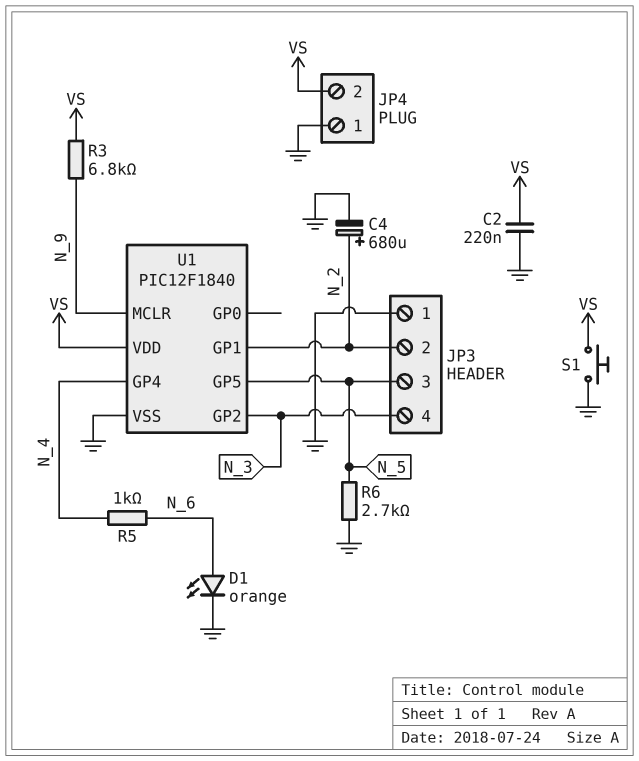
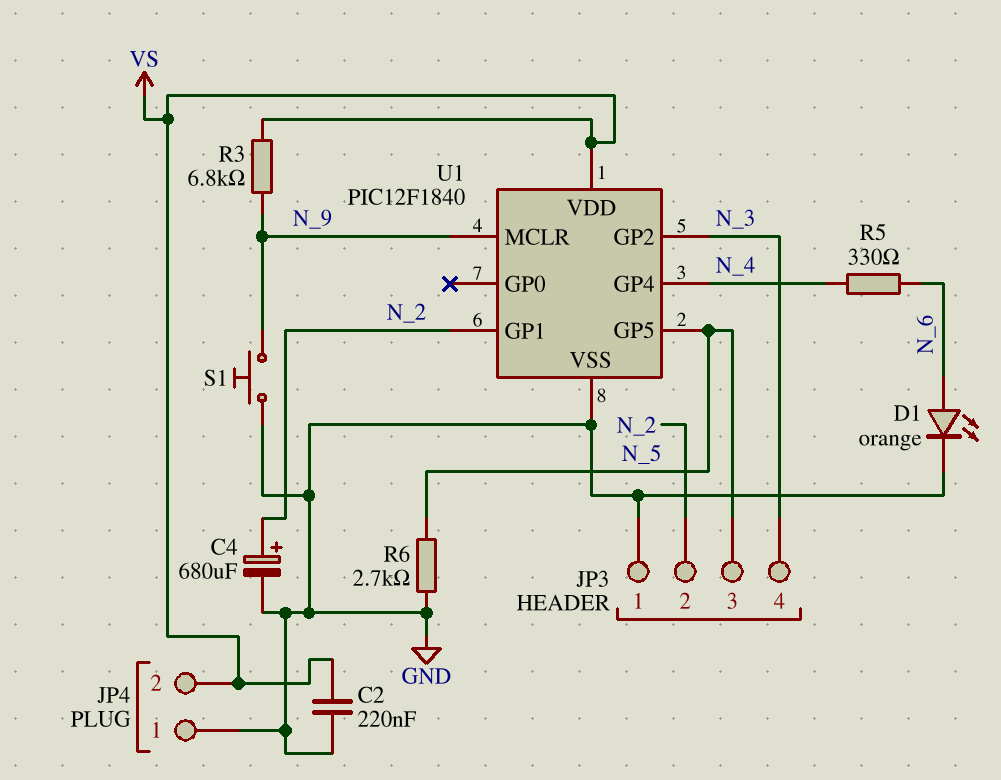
R5: 1k (N_4, N_6) -> 330 (N_4, N_6)
S1: button (GND, VS) -> button (GND, N_9)

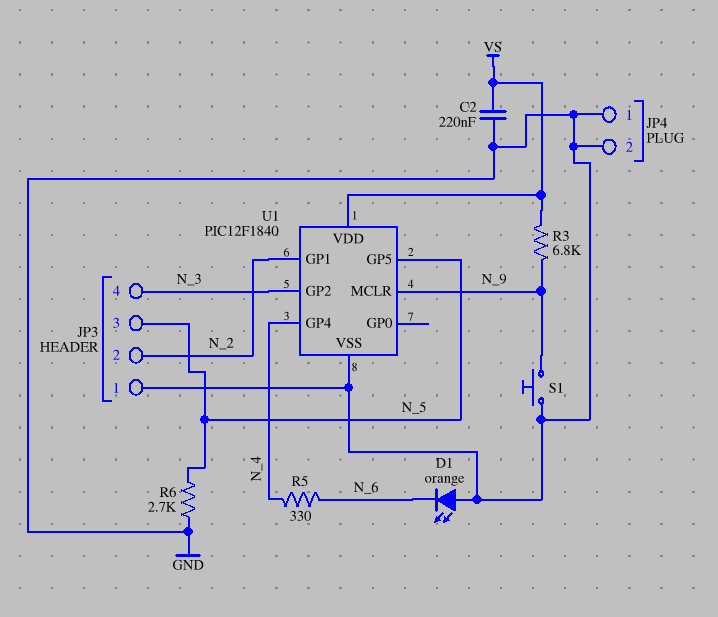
C4: 680uF (plus N_2, minus GND) -> none
D1: LED orange (A N_6, K GND) -> LED orange (A GND, K N_6)
JP4 pin 2: VS -> GND

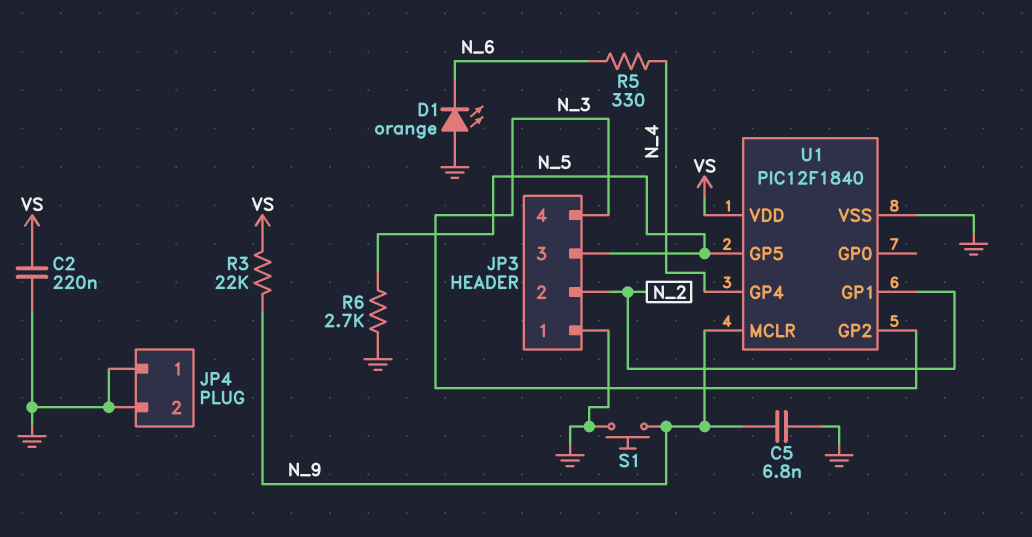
C5: none -> 6.8nF (GND, N_9)
R3: 6.8k (N_9, VS) -> 22k (N_9, VS)

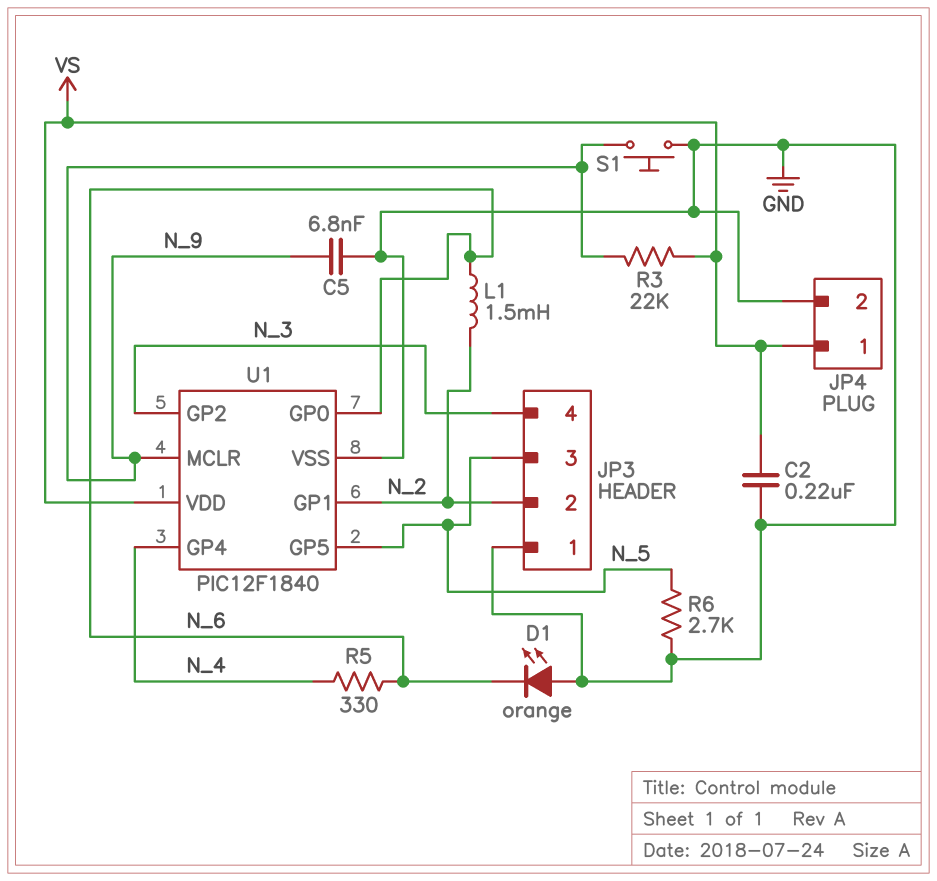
JP4 pin 1: GND -> VS
L1: none -> 1.5mH (N_2, N_6)
U1 pin GP0: none -> N_6

